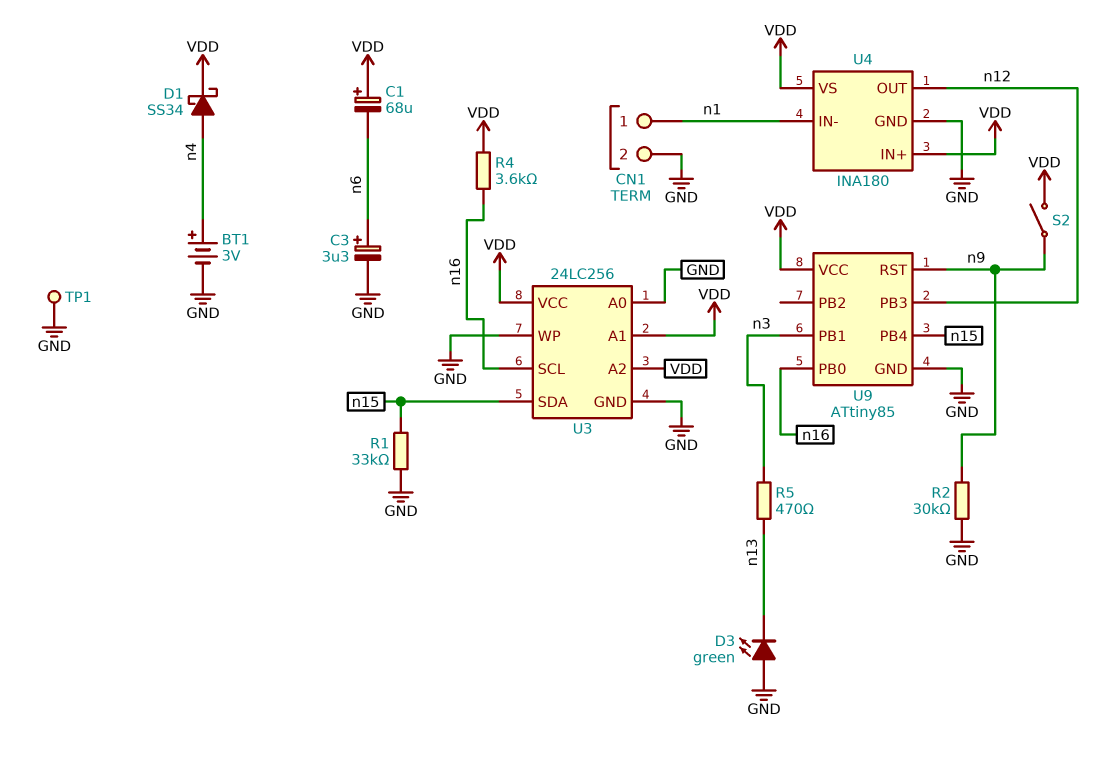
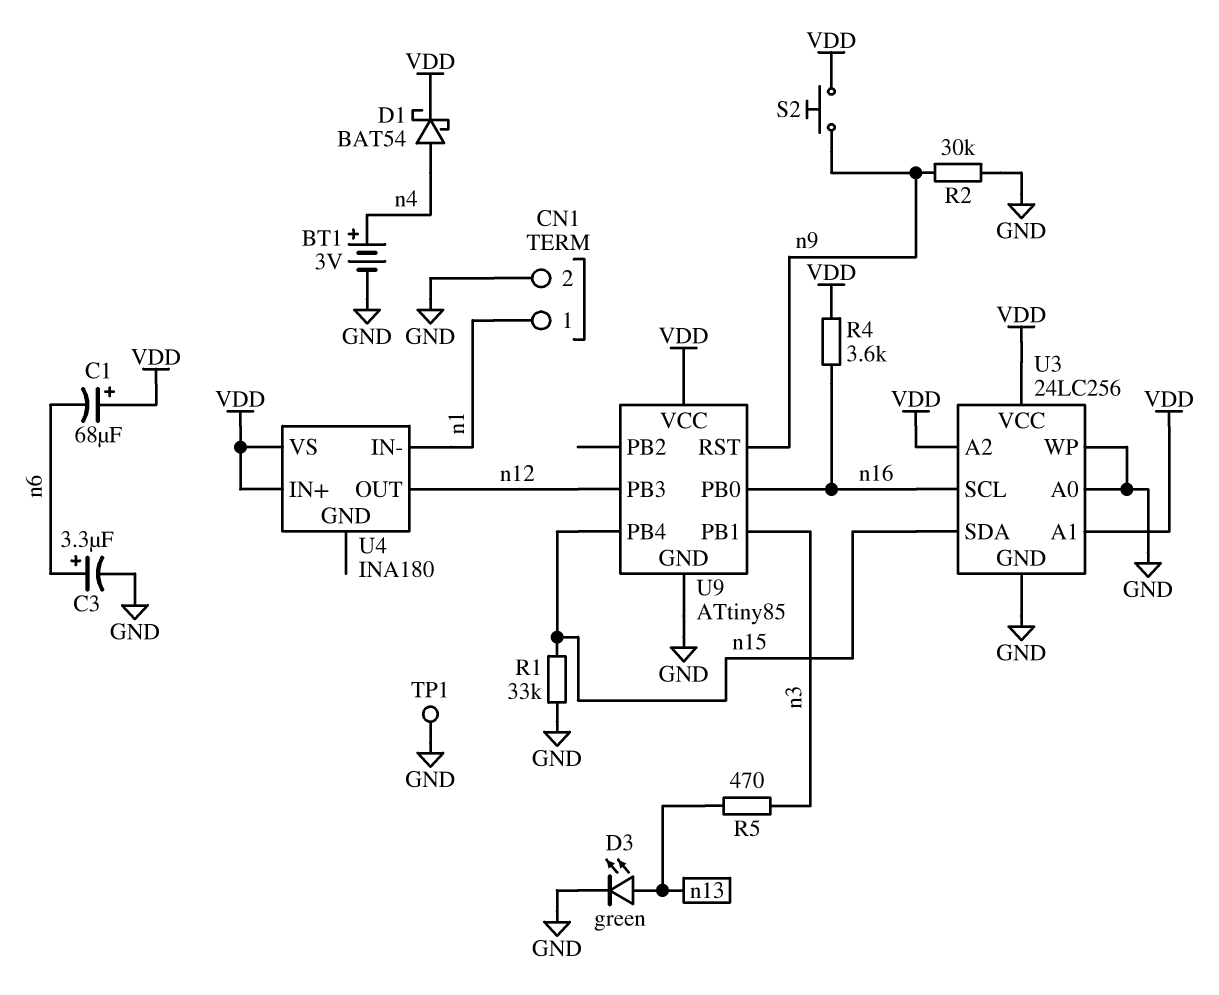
D1: schottky SS34 (A n4, K VDD) -> schottky BAT54 (A n4, K VDD)
D3: LED green (A GND, K n13) -> LED green (A n13, K GND)
S2: switch (VDD, n9) -> button (VDD, n9)
U4 pin GND: GND -> none

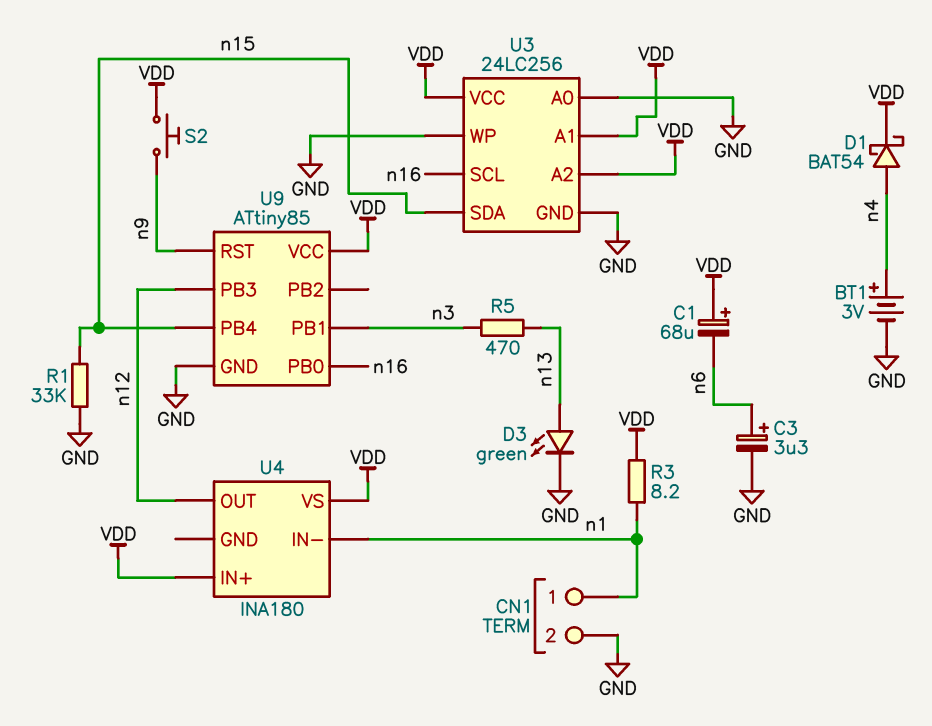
R2: 30k (GND, n9) -> none
R3: none -> 8.2 (VDD, n1)
R4: 3.6k (VDD, n16) -> none
TP1: test point (GND) -> none

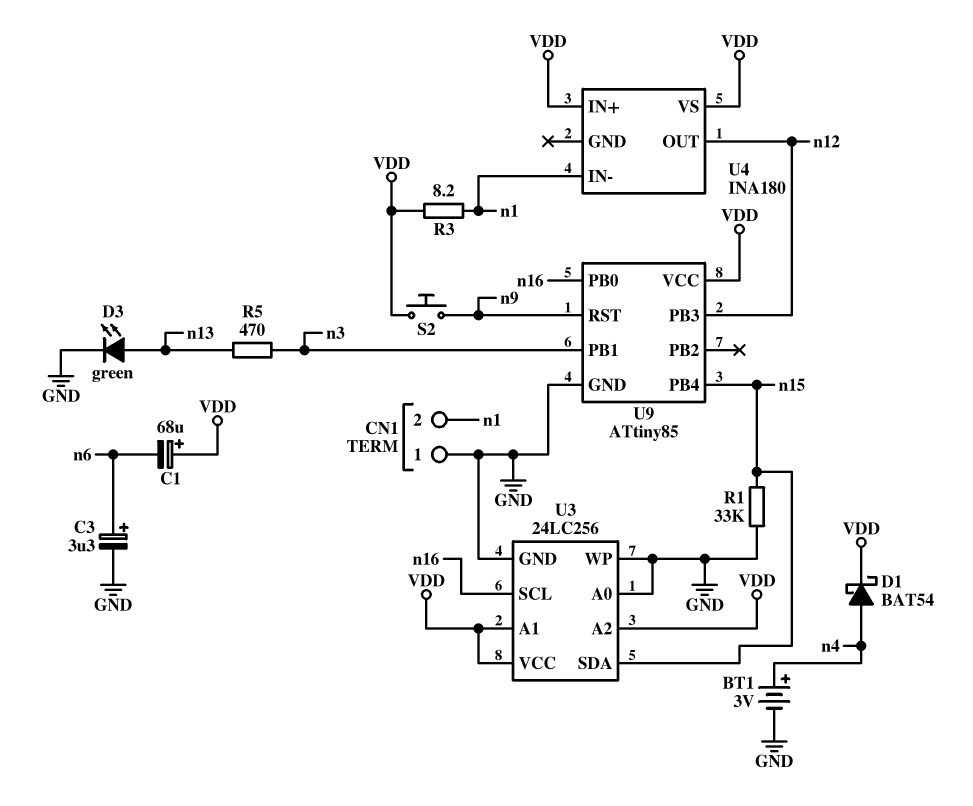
CN1 pin 1: n1 -> GND
CN1 pin 2: GND -> n1

